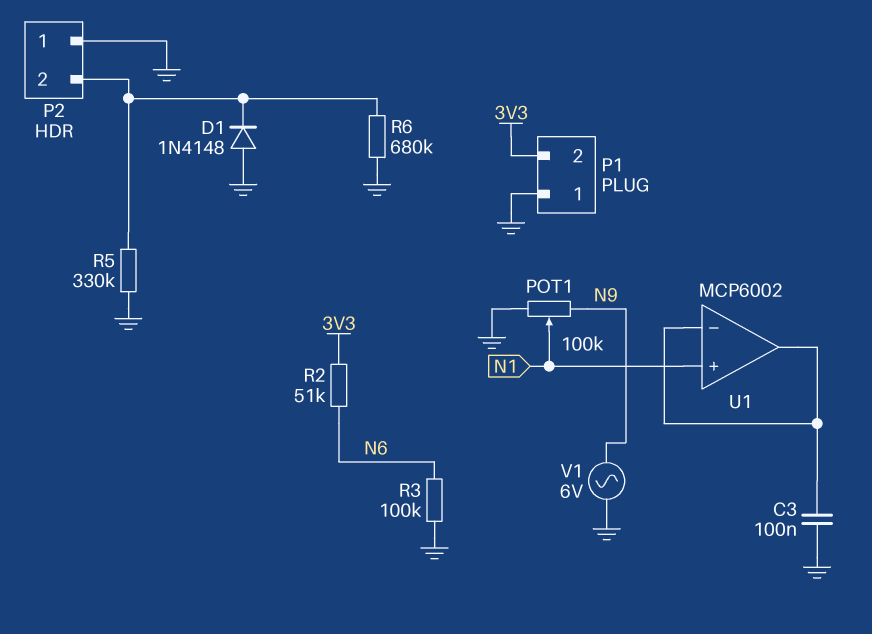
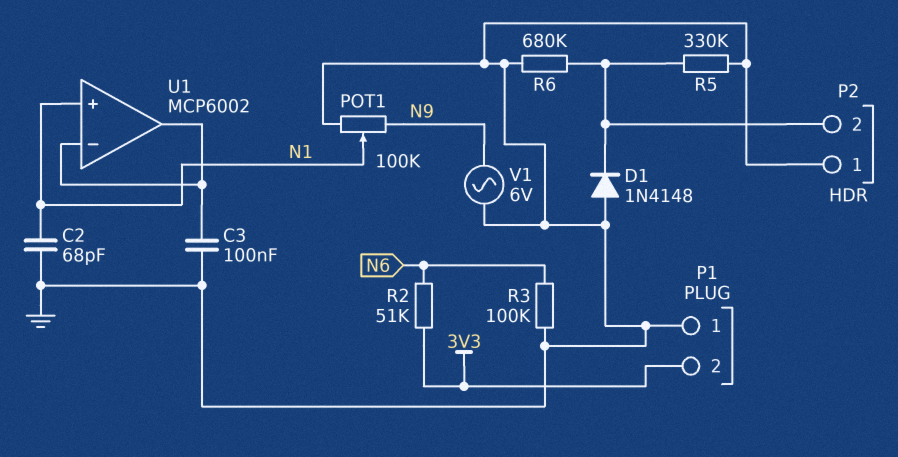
C2: none -> 68pF (GND, N1)

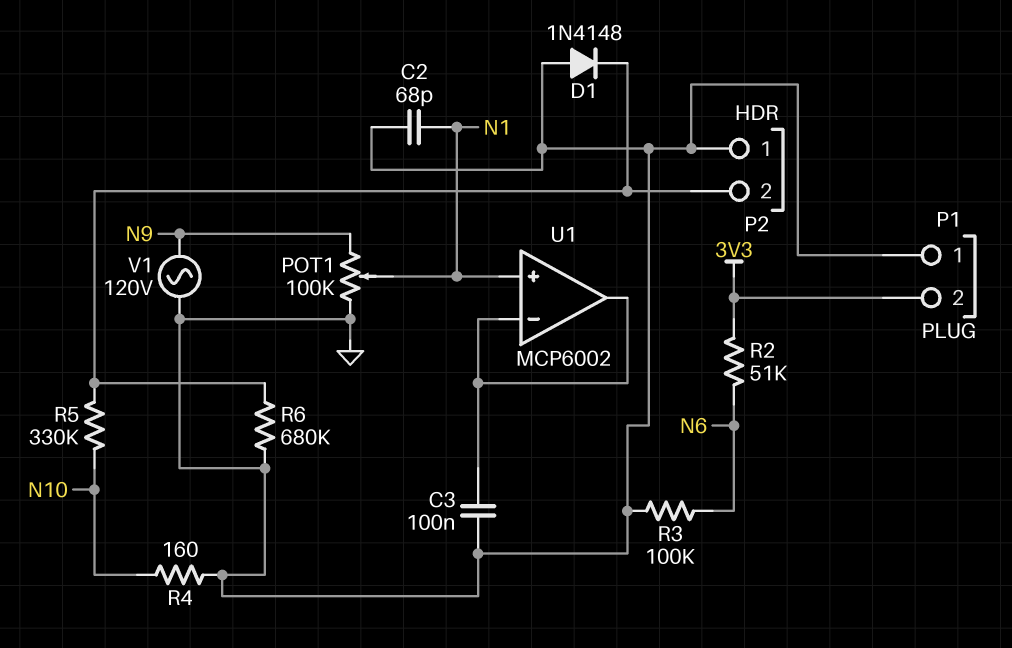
R4: none -> 160 (GND, N10)
R5: 330k (GND, P2/2) -> 330k (N10, P2/2)
V1: AC 6V (GND, N9) -> AC 120V (GND, N9)

